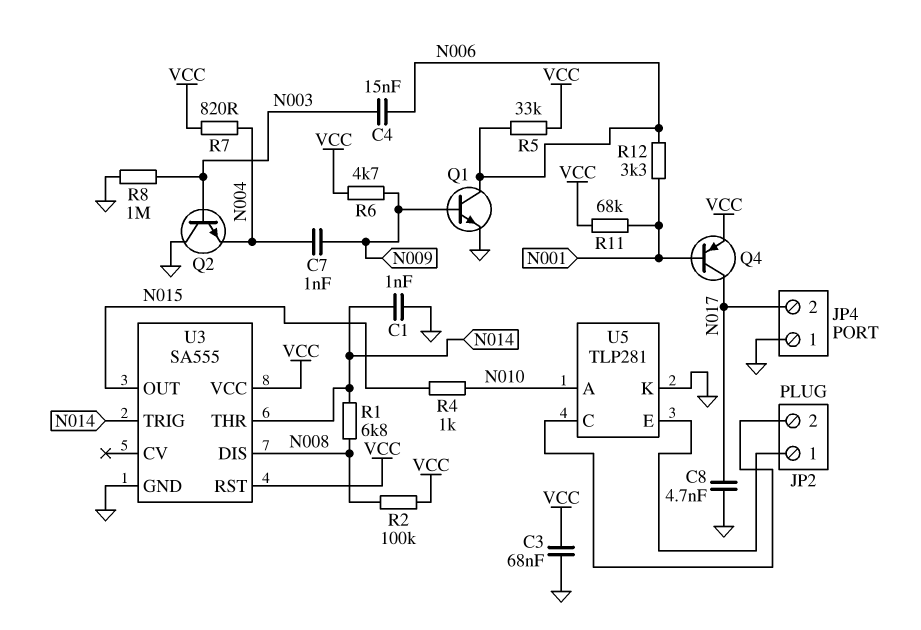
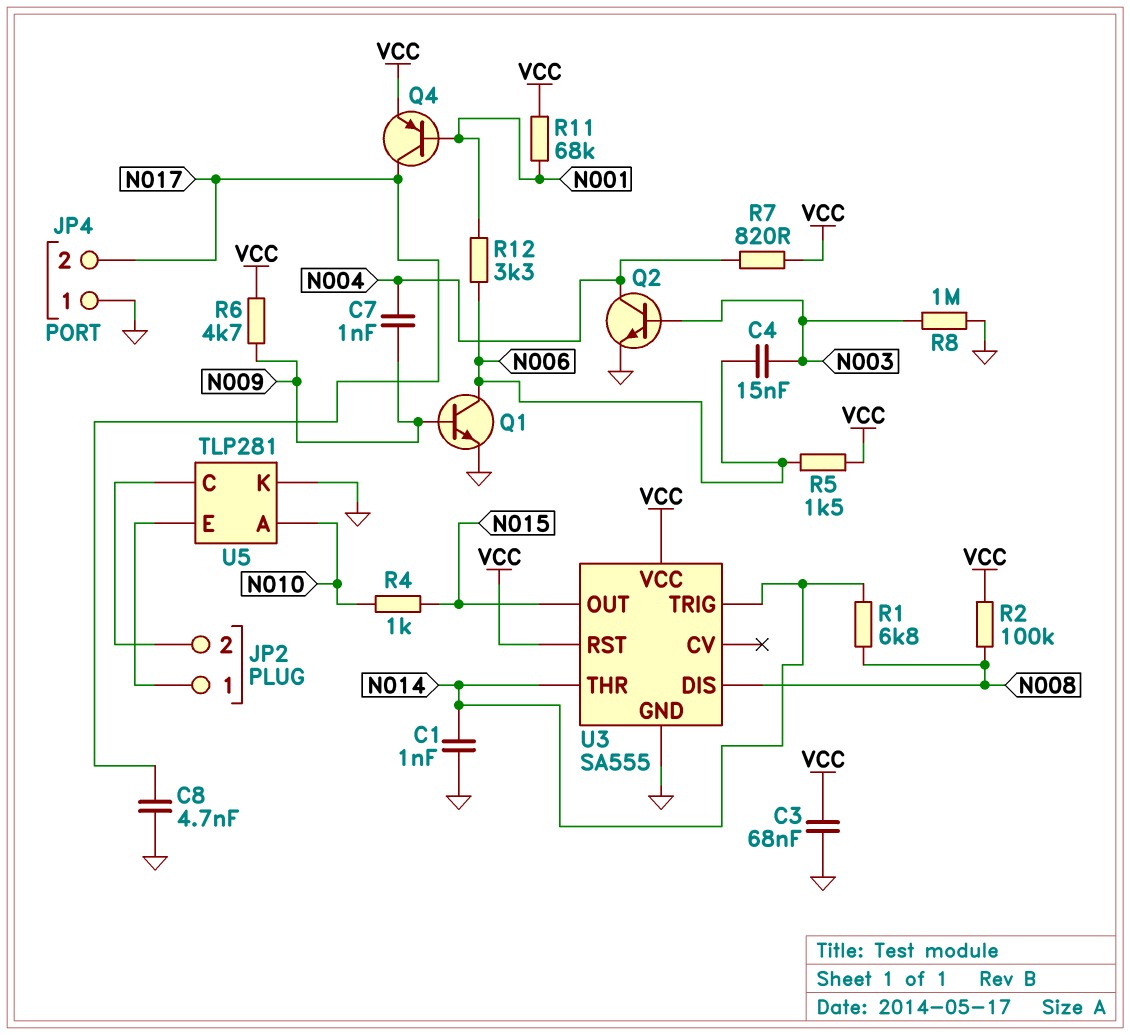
Q2: NPN (B N003, C GND, E N004) -> NPN (B N003, C N004, E GND)
R5: 33k (N006, VCC) -> 1.5k (N006, VCC)

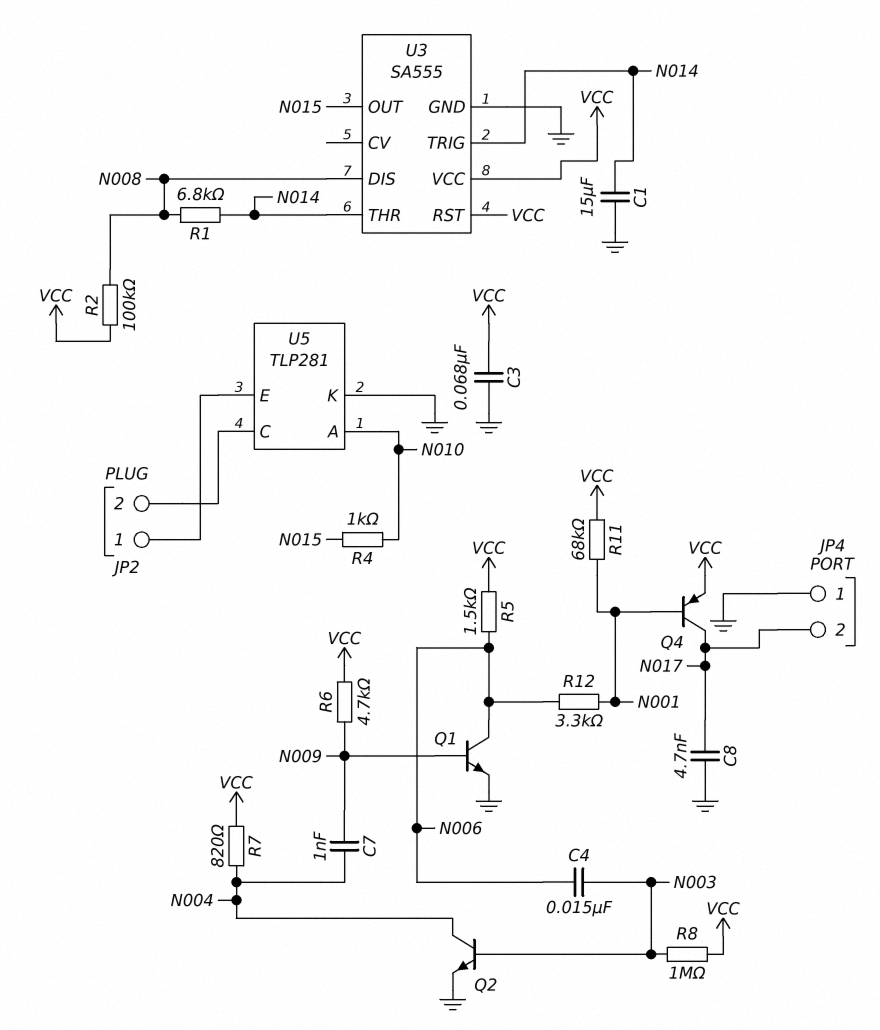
C1: 1nF (GND, N014) -> 15uF (GND, N014)
R8: 1M (GND, N003) -> 1M (N003, VCC)

